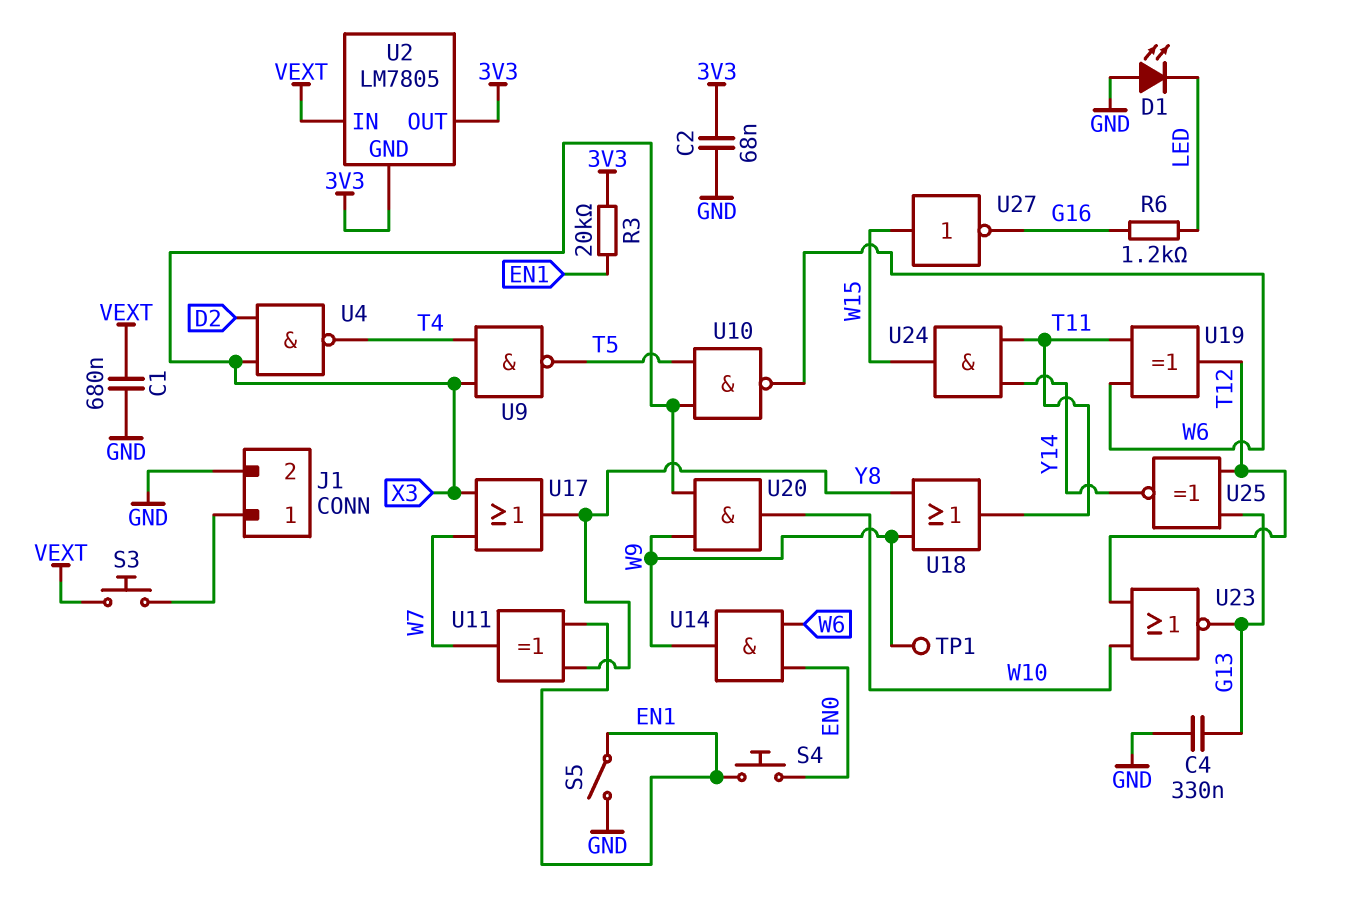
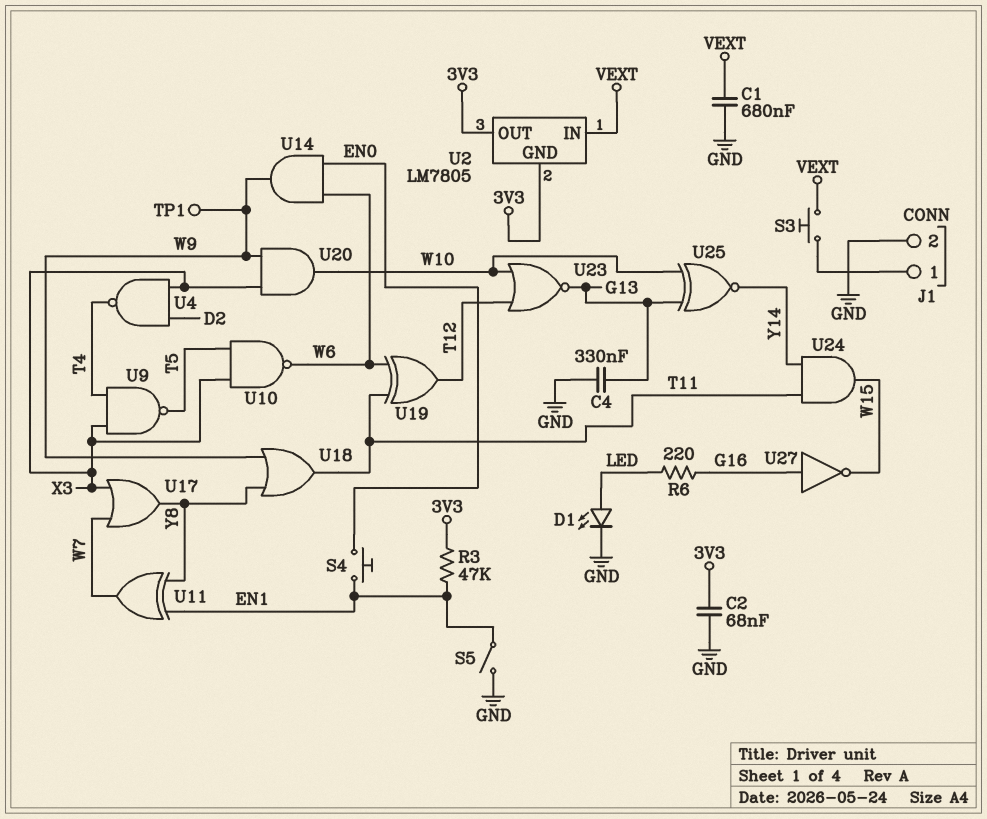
D1: LED (A GND, K LED) -> LED (A LED, K GND)
R3: 20k (3V3, EN1) -> 47k (3V3, EN1)
R6: 1.2k (G16, LED) -> 220 (G16, LED)
U25: XNOR (in G13, in T12, out Y14) -> XNOR (in G13, in W10, out Y14)
U27: NOT (in W15, out G16) -> NOT (in G16, out W15)

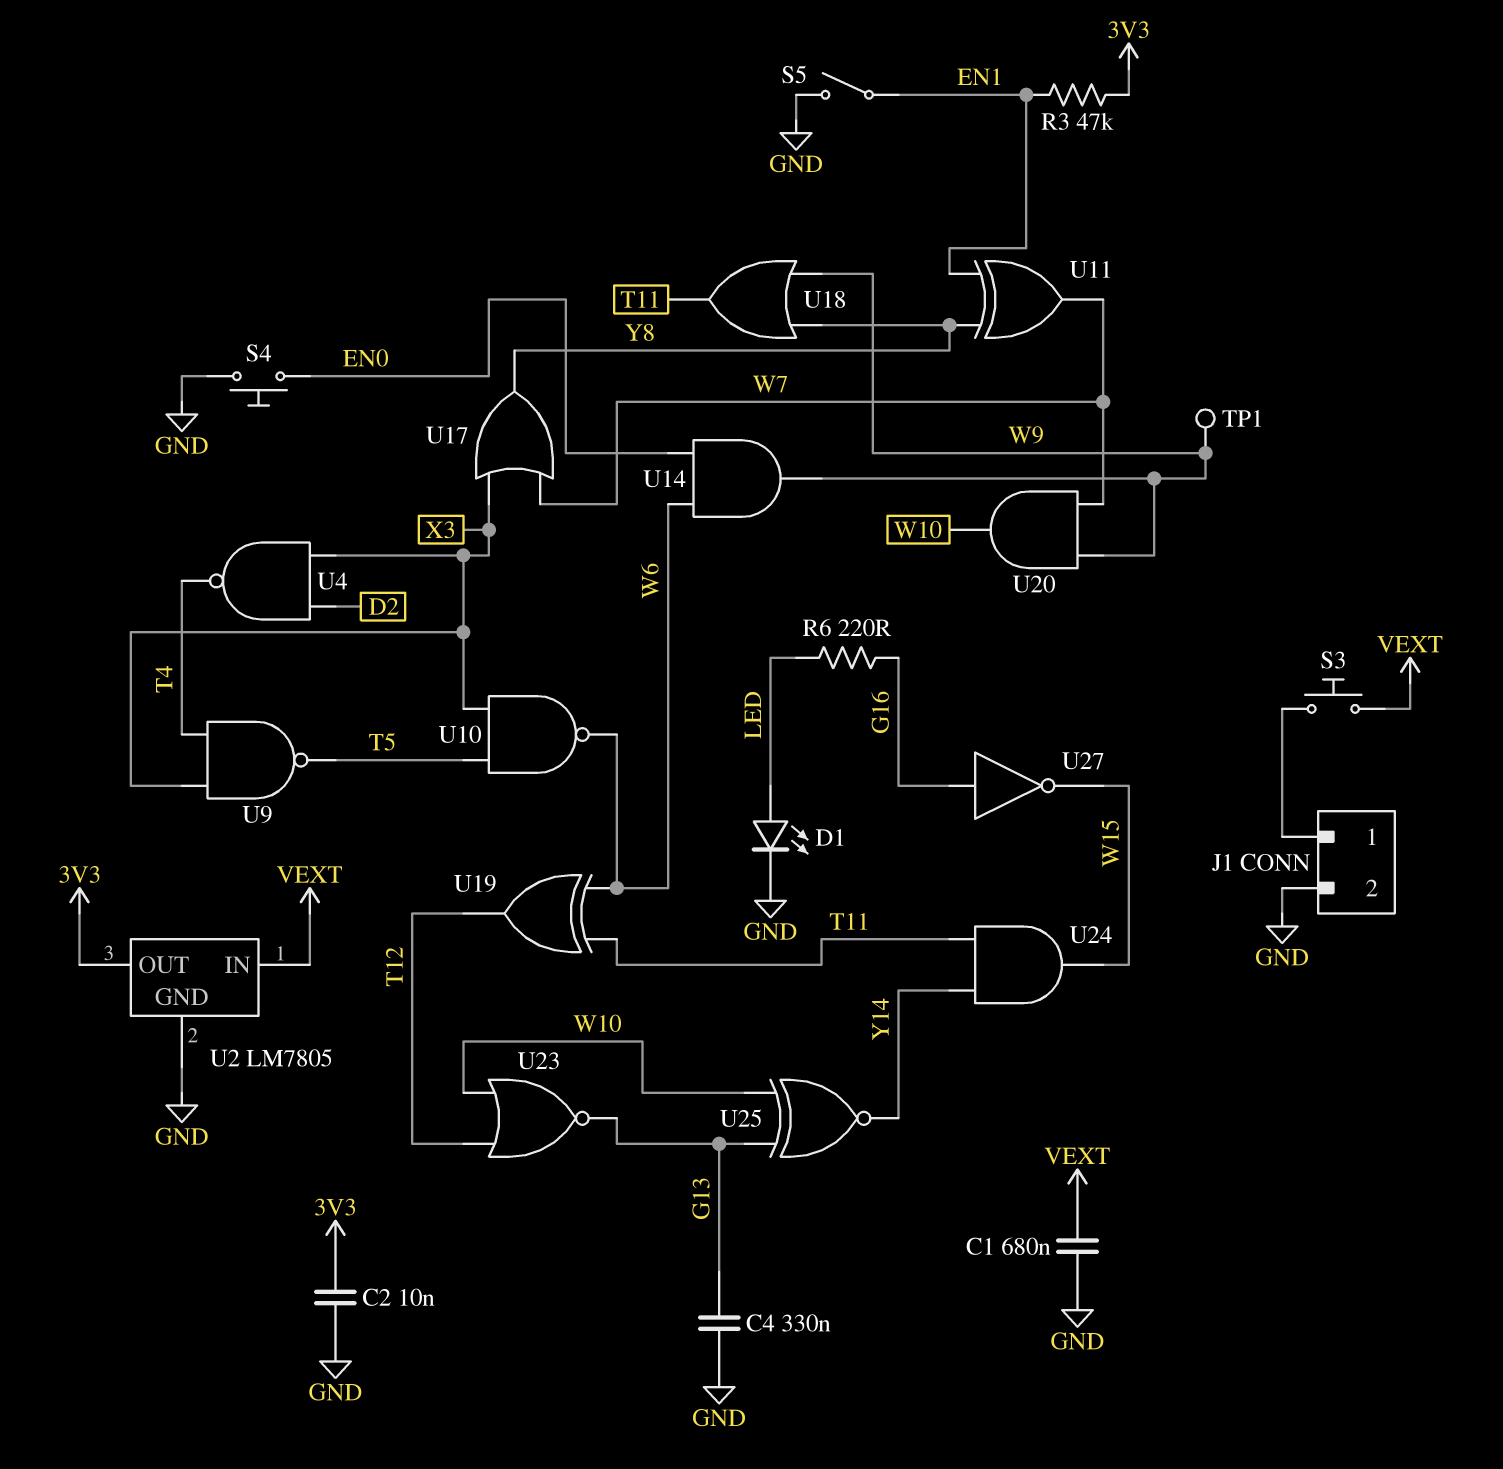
C2: 68nF (3V3, GND) -> 10nF (3V3, GND)
S4: button (EN0, EN1) -> button (EN0, GND)
U2 pin GND: 3V3 -> GND
U20: AND (in W9, in X3, out W10) -> AND (in W7, in W9, out W10)

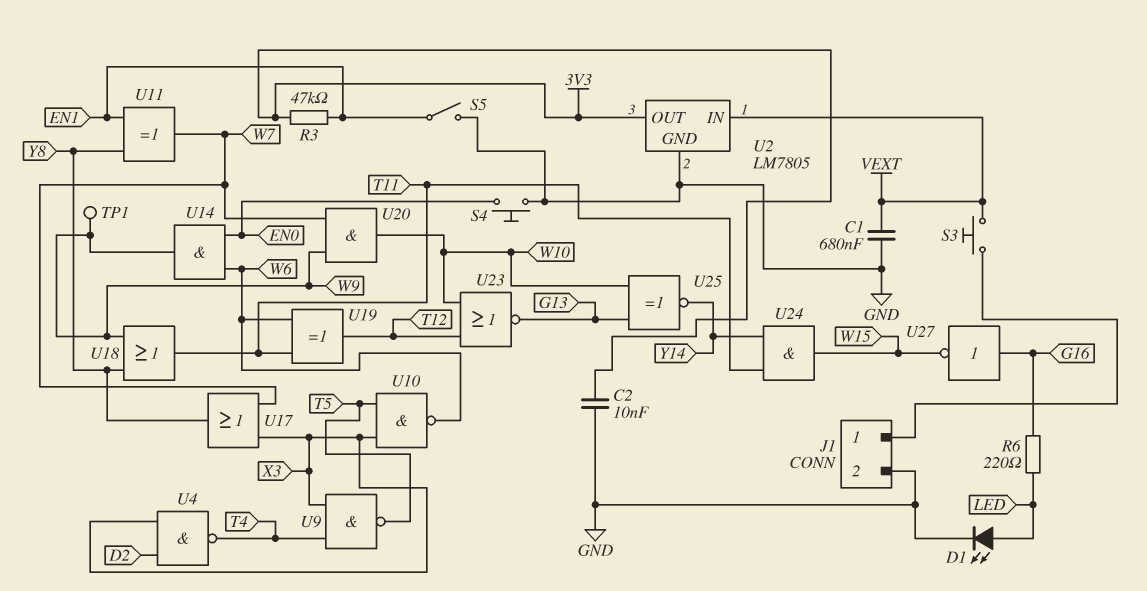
C4: 330nF (G13, GND) -> none

